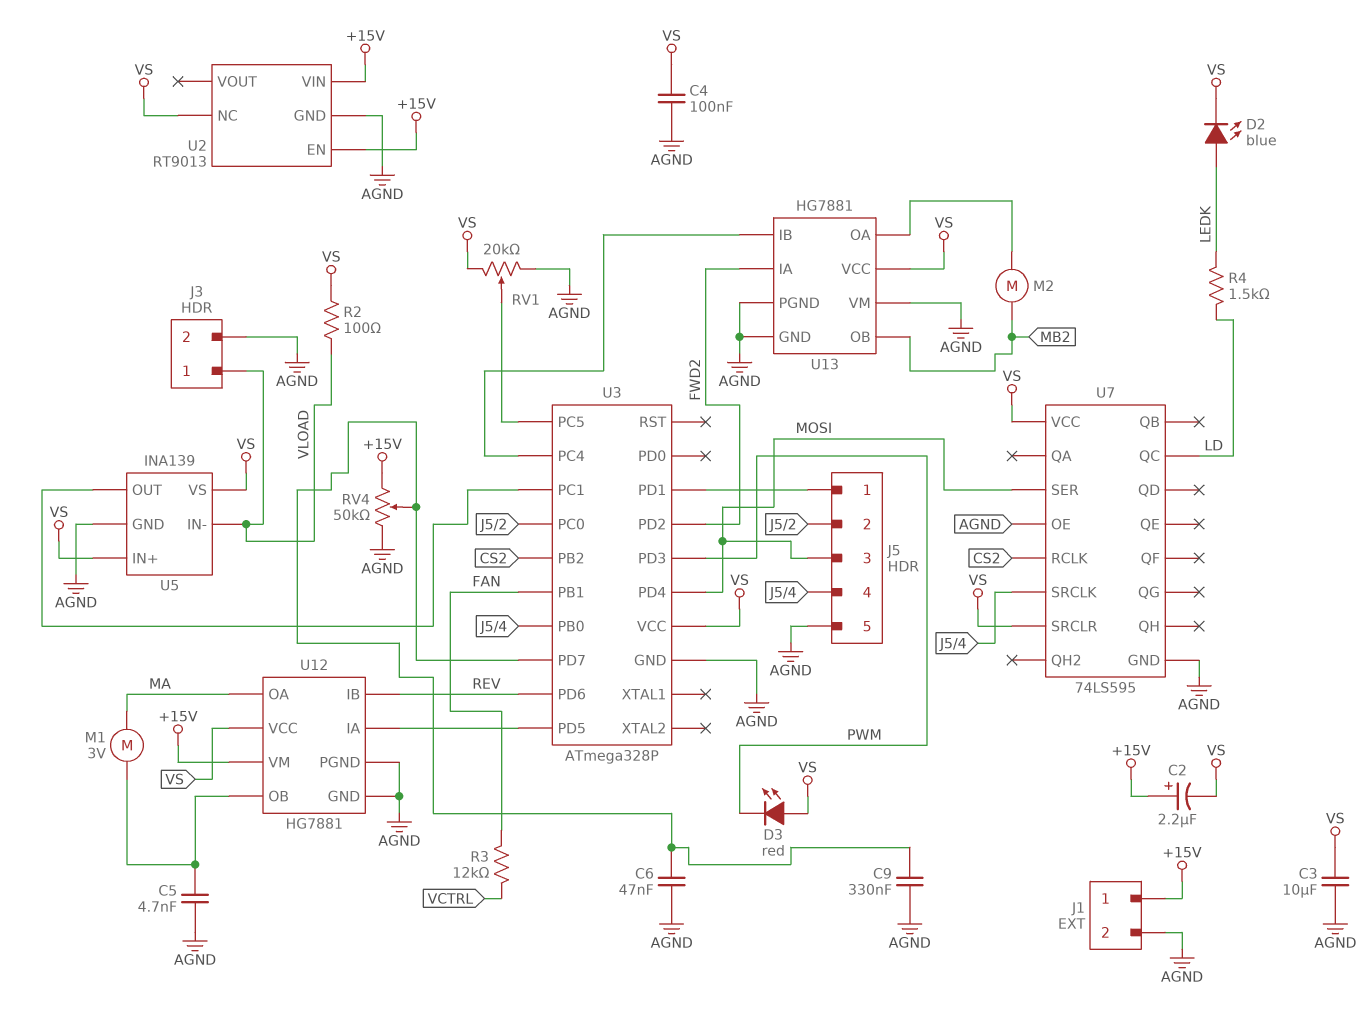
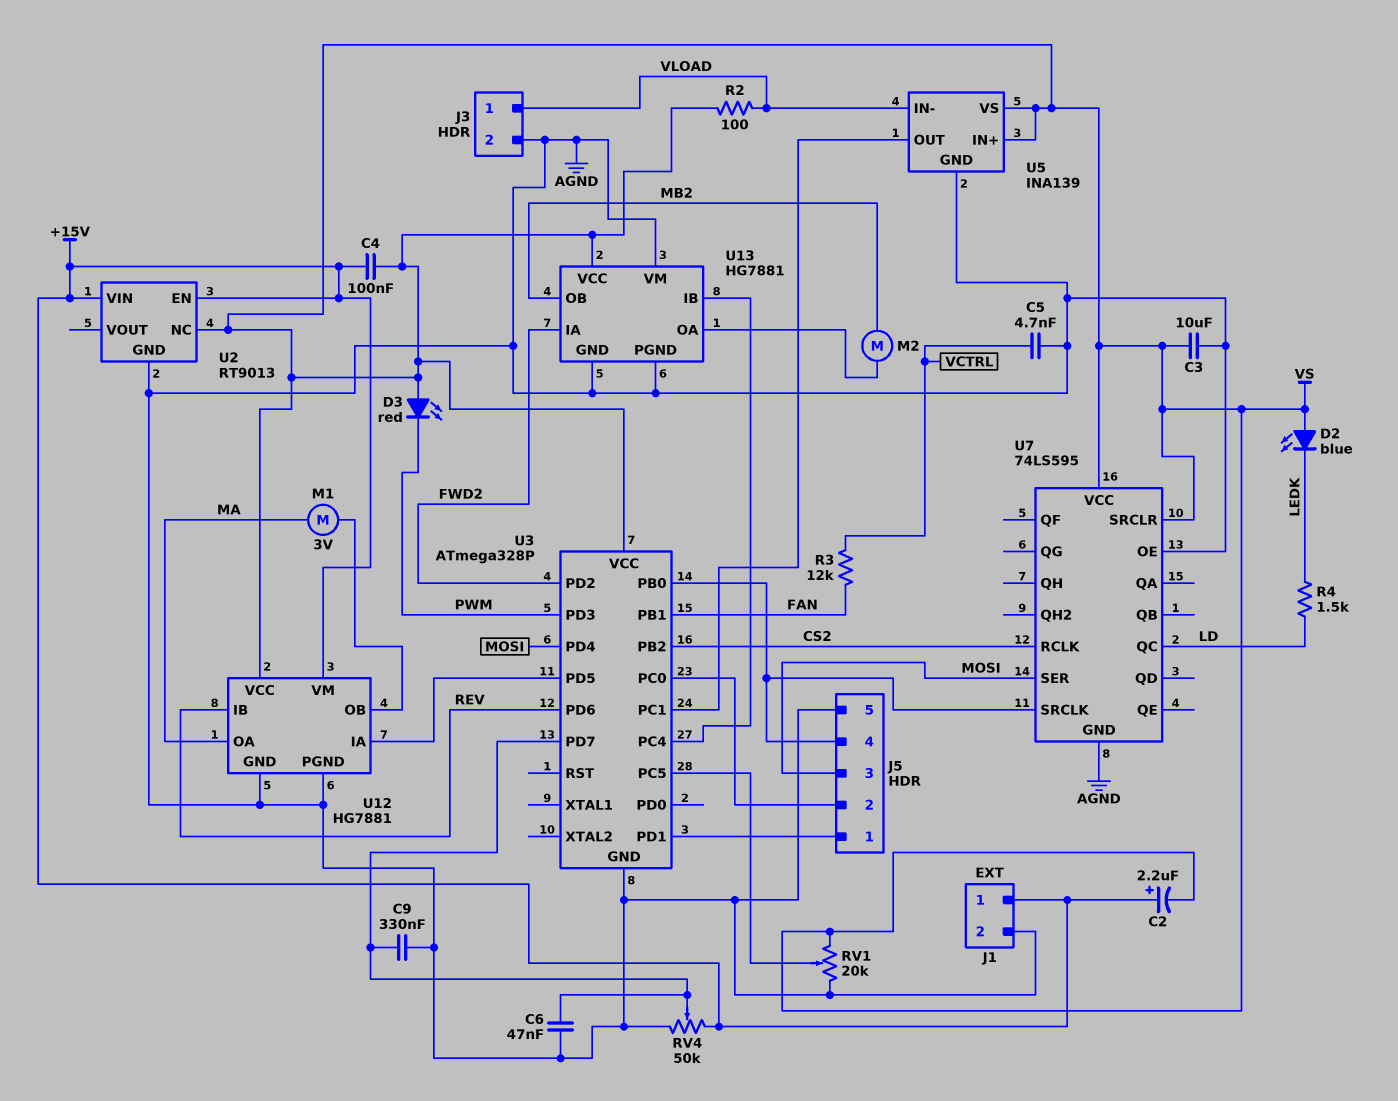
C4: 100nF (AGND, VS) -> 100nF (+15V, VS)
C5: 4.7nF (AGND, U12/OB) -> 4.7nF (AGND, VCTRL)
D2: LED blue (A LEDK, K VS) -> LED blue (A VS, K LEDK)

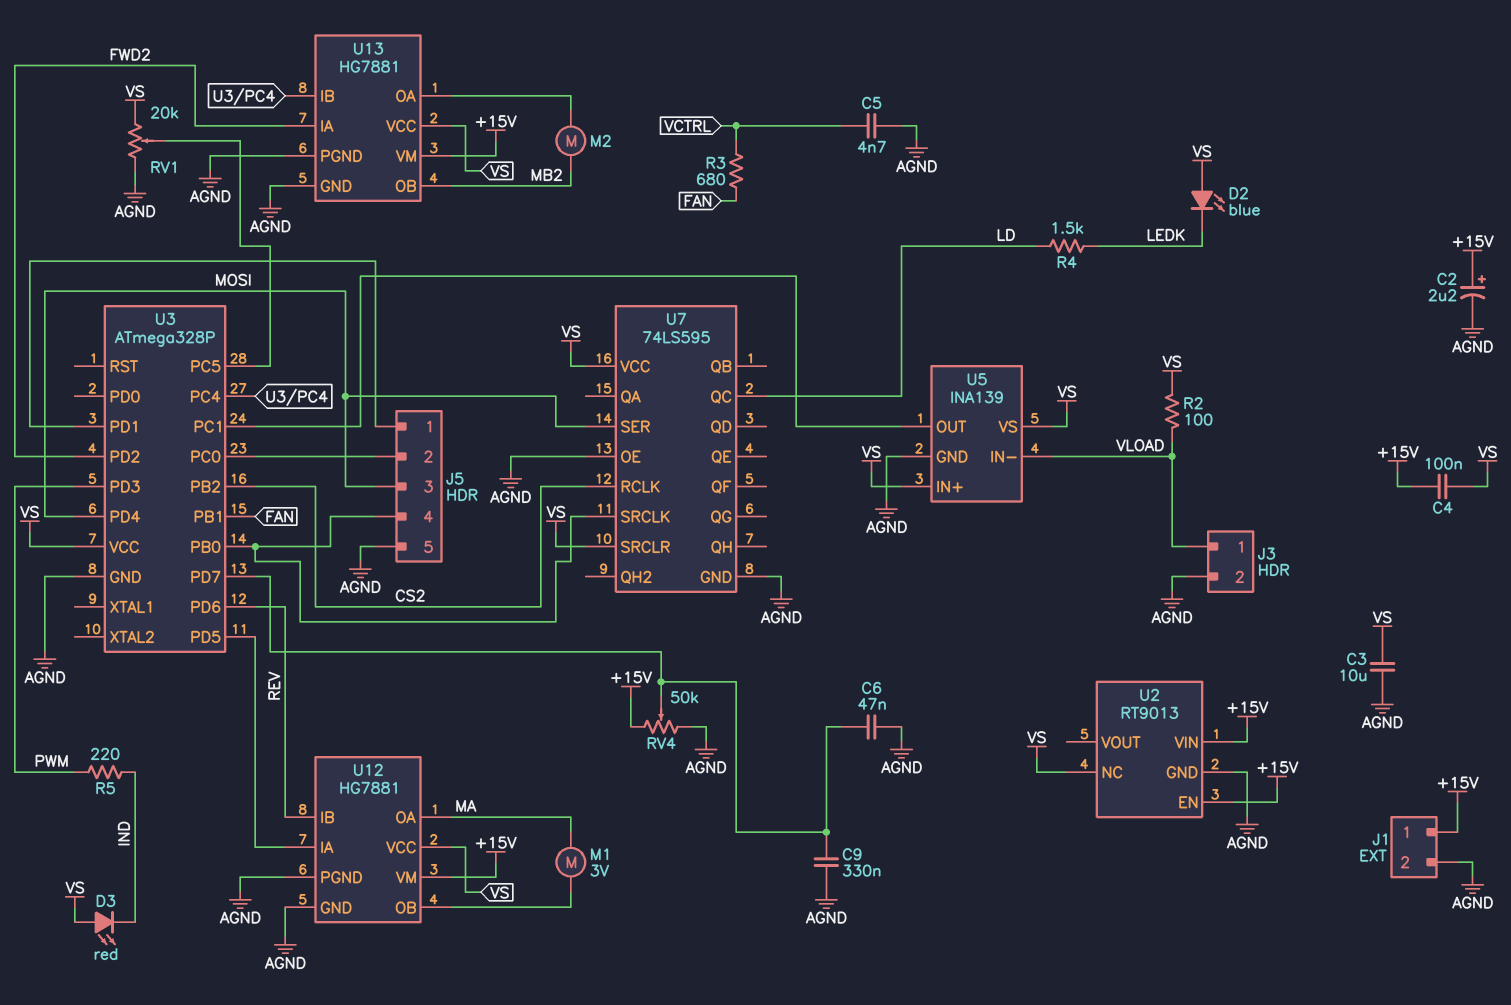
C2: 2.2uF (plus +15V, minus VS) -> 2.2uF (plus +15V, minus AGND)
D3: LED red (A VS, K PWM) -> LED red (A VS, K IND)
R3: 12k (FAN, VCTRL) -> 680 (FAN, VCTRL)
R5: none -> 220 (IND, PWM)
U13 pin VM: AGND -> +15V

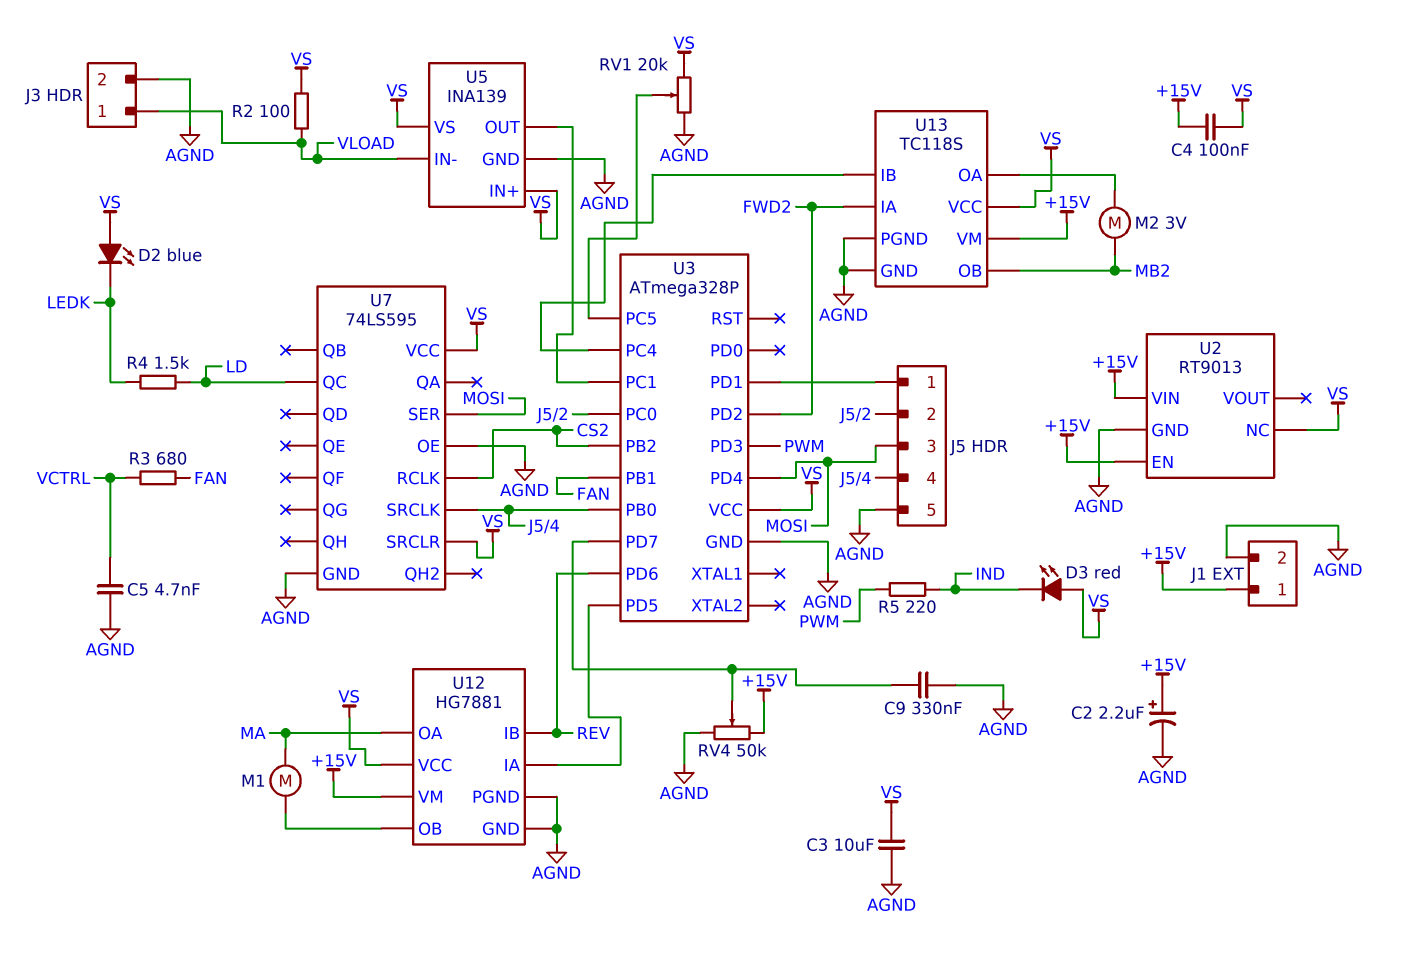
C6: 47nF (AGND, U3/PD7) -> none
M1: motor 3V (MA, U12/OB) -> motor (MA, U12/OB)
M2: motor (MB2, U13/OA) -> motor 3V (MB2, U13/OA)
U13: HG7881 -> TC118S

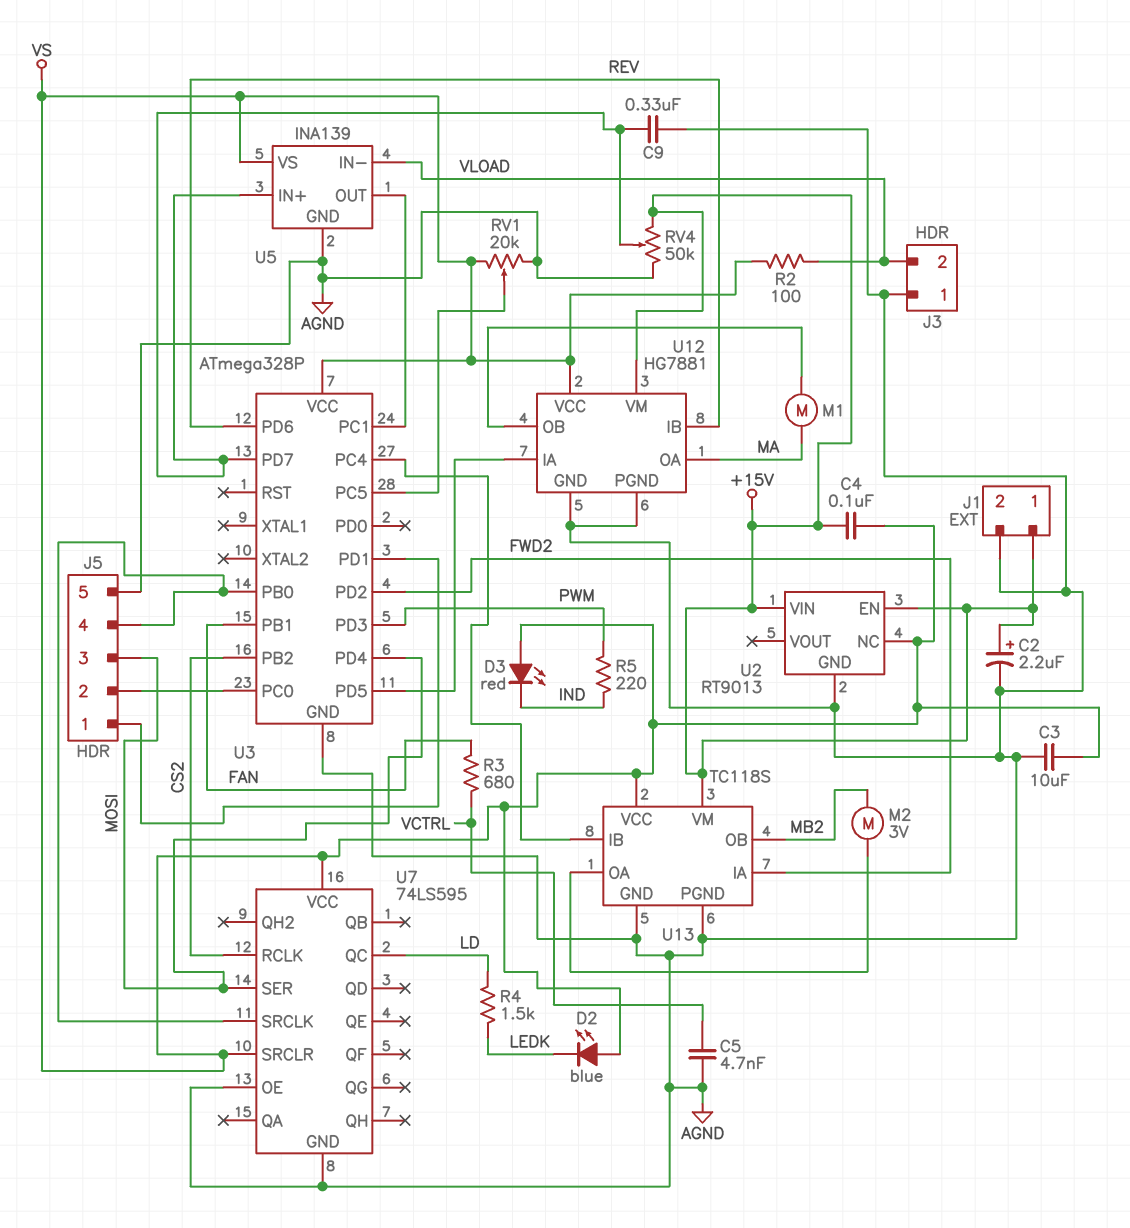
J3 pin 1: VLOAD -> AGND
J3 pin 2: AGND -> VLOAD
U5 pin IN+: VS -> U3/PD7

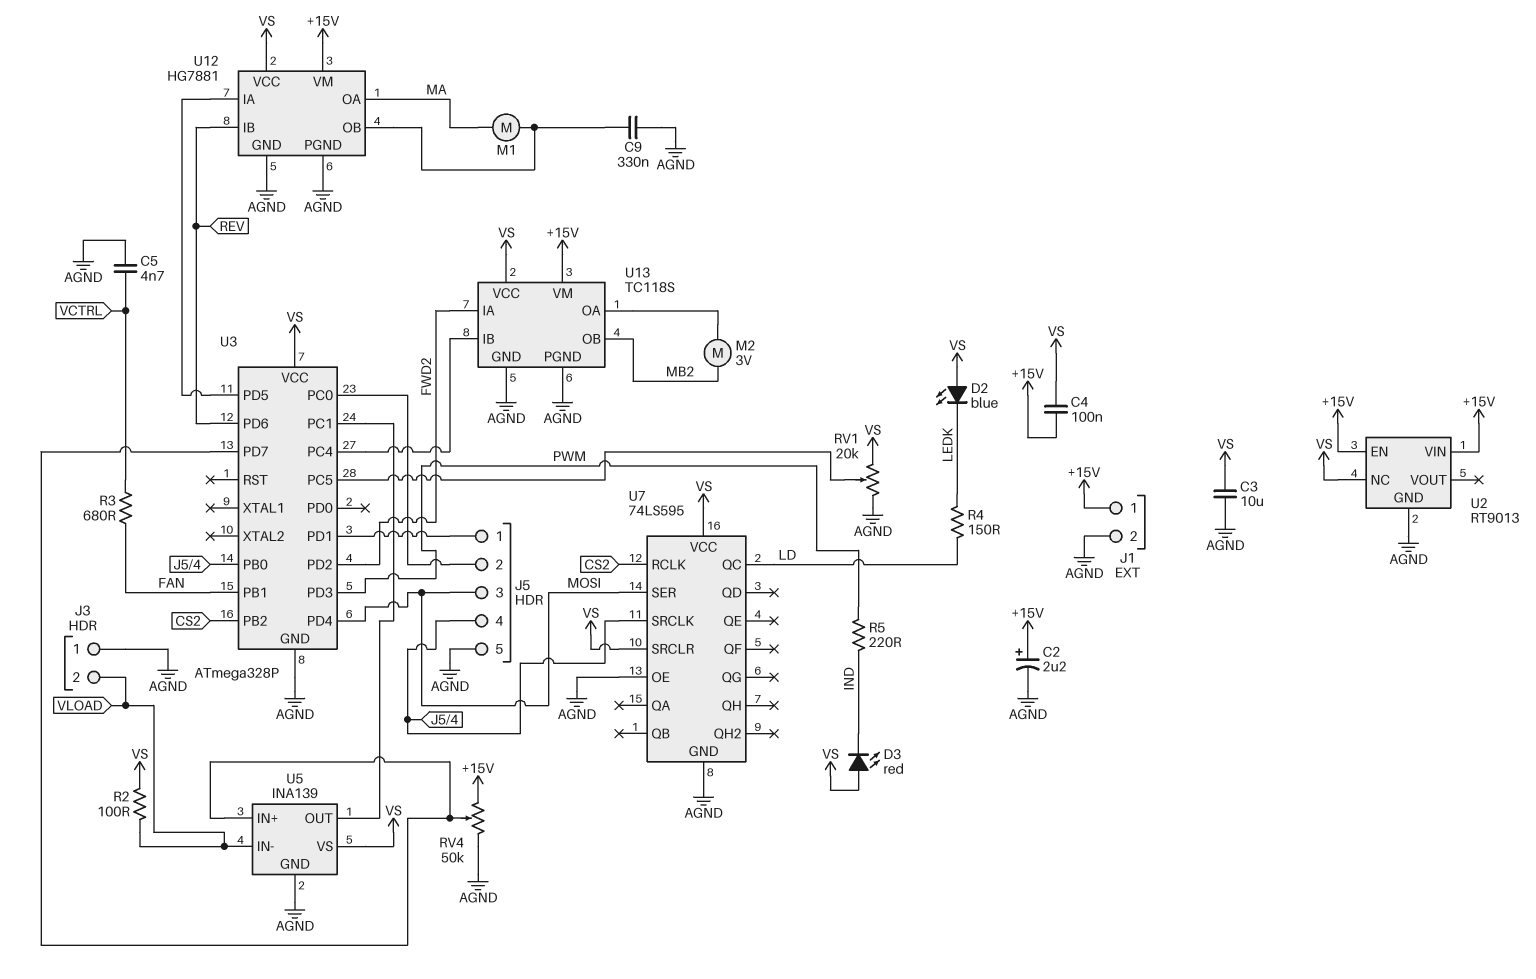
C9: 330nF (AGND, U3/PD7) -> 330nF (AGND, U12/OB)
R4: 1.5k (LD, LEDK) -> 150 (LD, LEDK)

